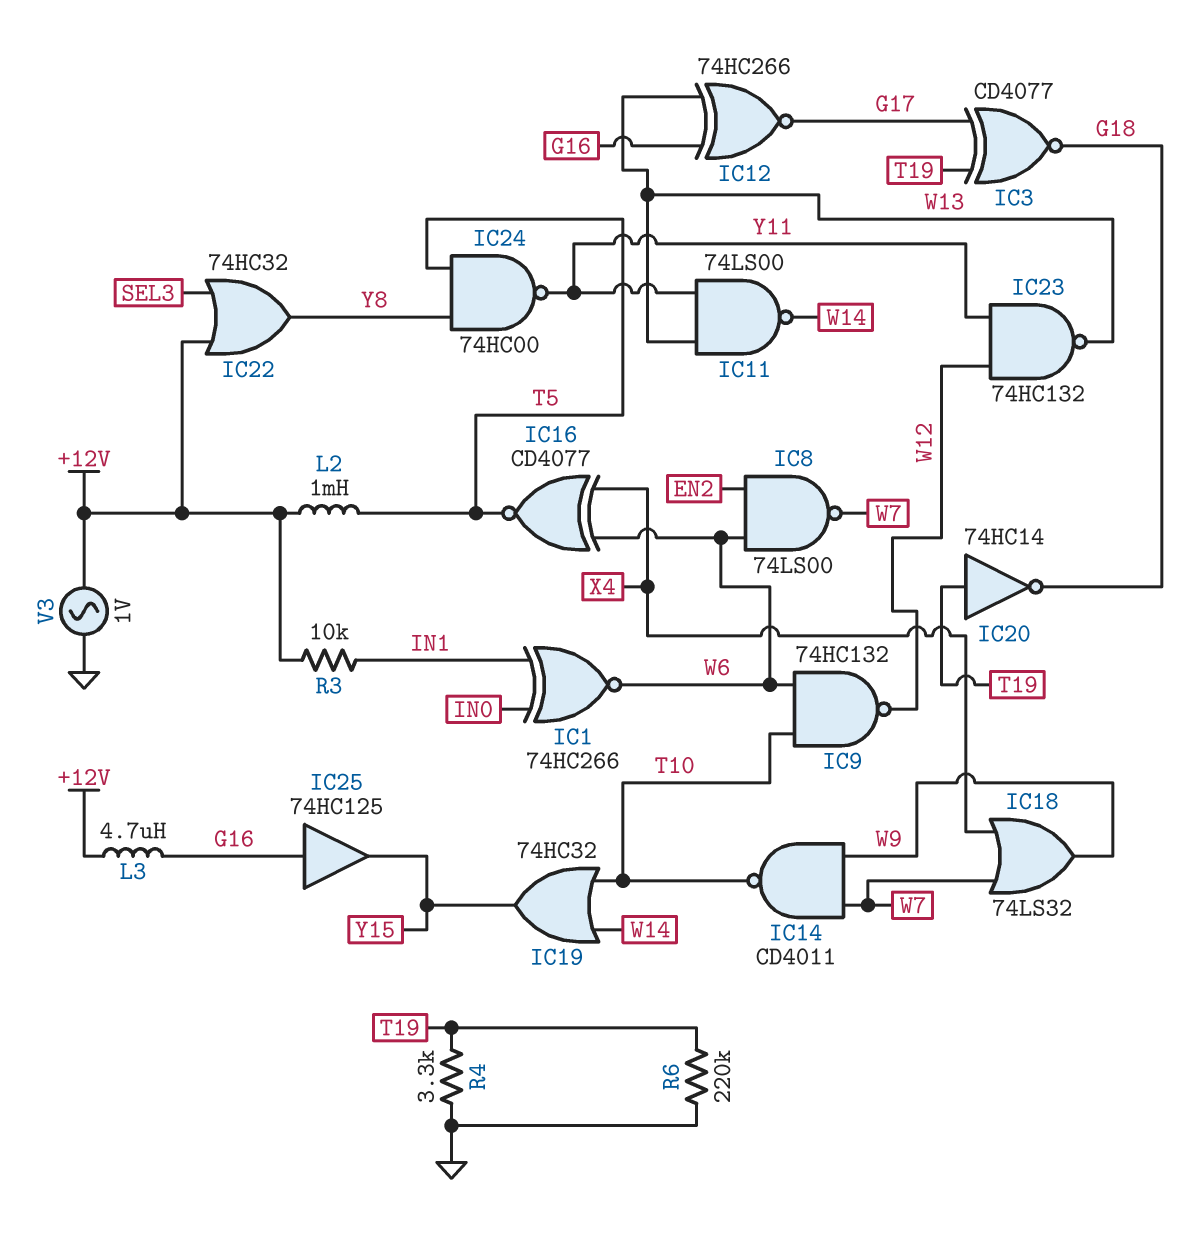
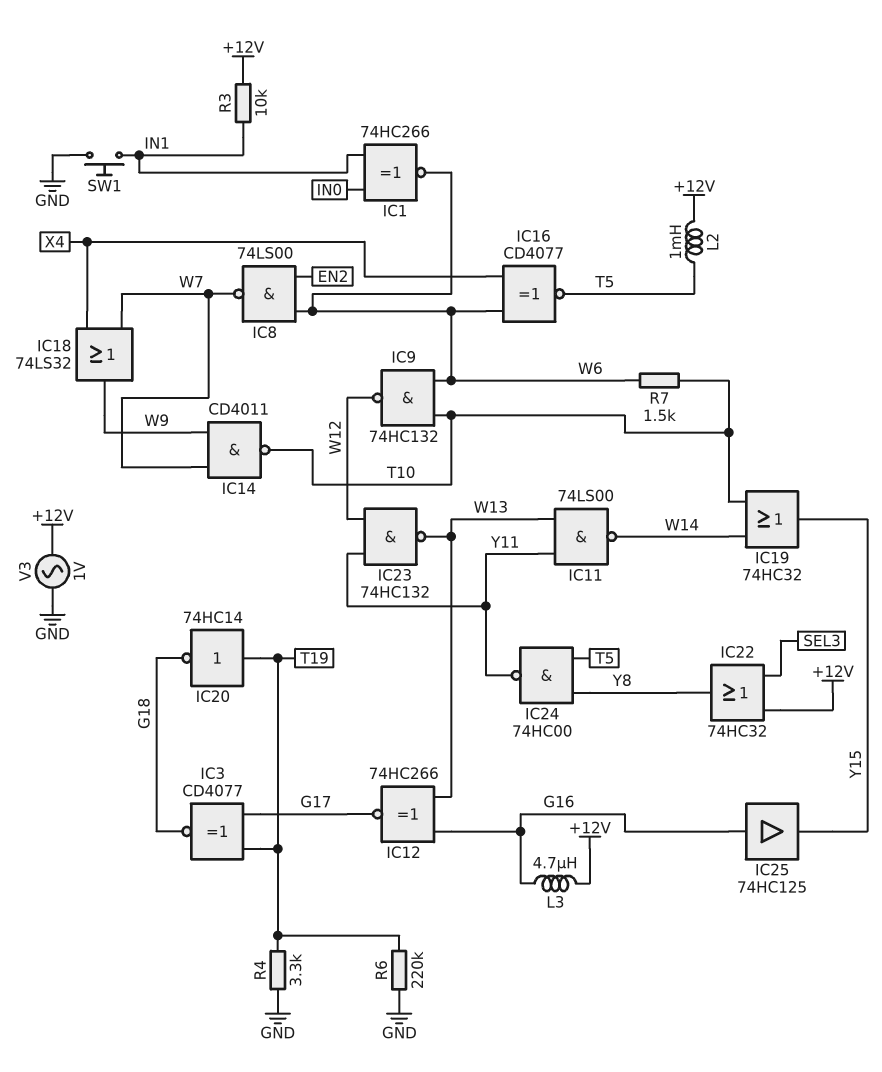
R7: none -> 1.5k (T10, W6)
SW1: none -> button (GND, IN1)

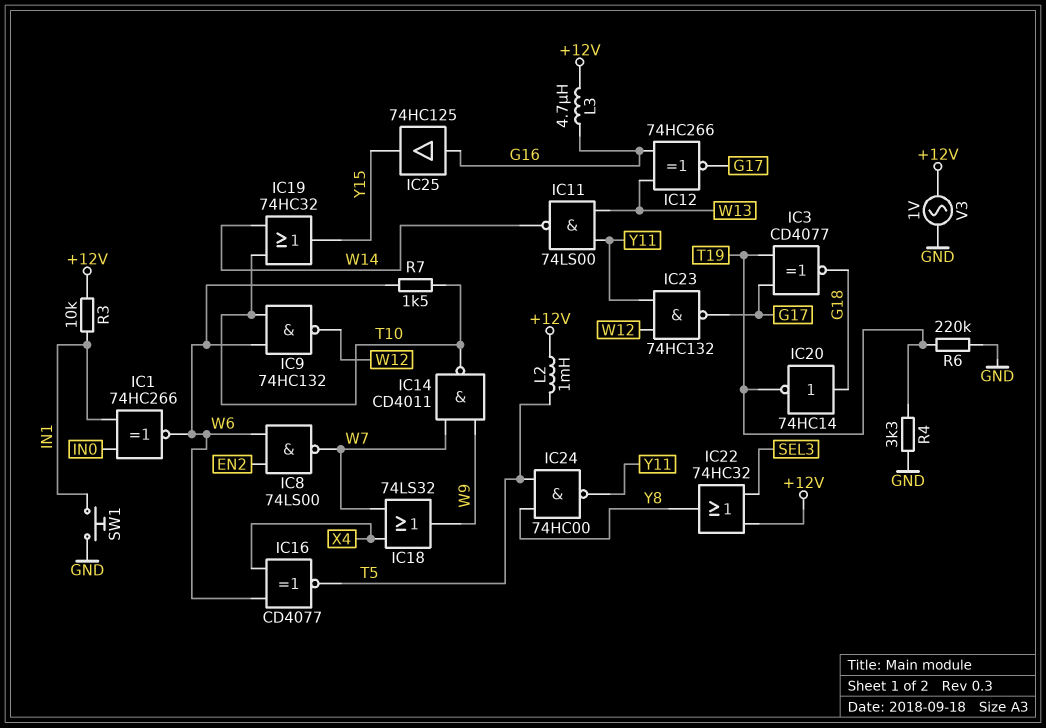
IC20: NOT 74HC14 (in T19, out G18) -> NOT 74HC14 (in G18, out T19)
IC23: NAND 74HC132 (in W12, in Y11, out W13) -> NAND 74HC132 (in W12, in Y11, out G17)

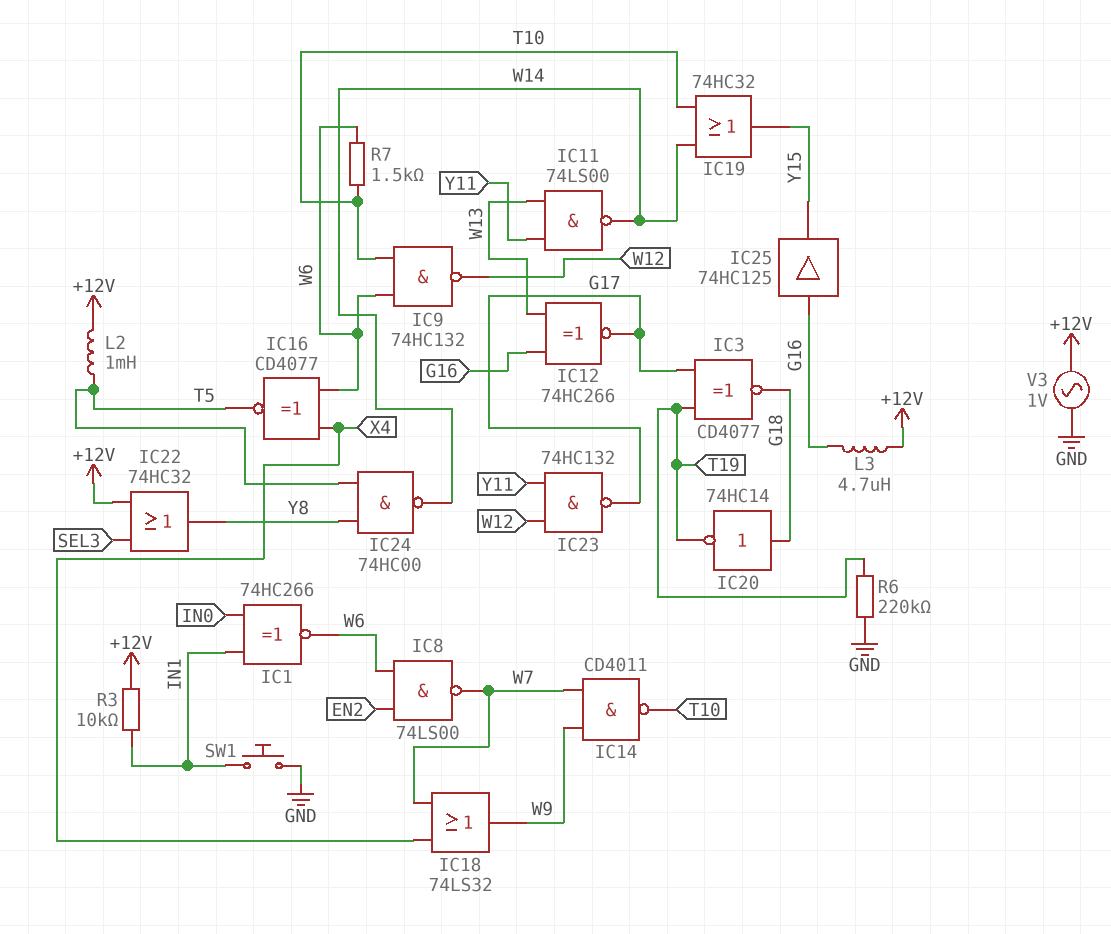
IC24: NAND 74HC00 (in T5, in Y8, out Y11) -> NAND 74HC00 (in T5, in Y8, out W14)
R4: 3.3k (GND, T19) -> none

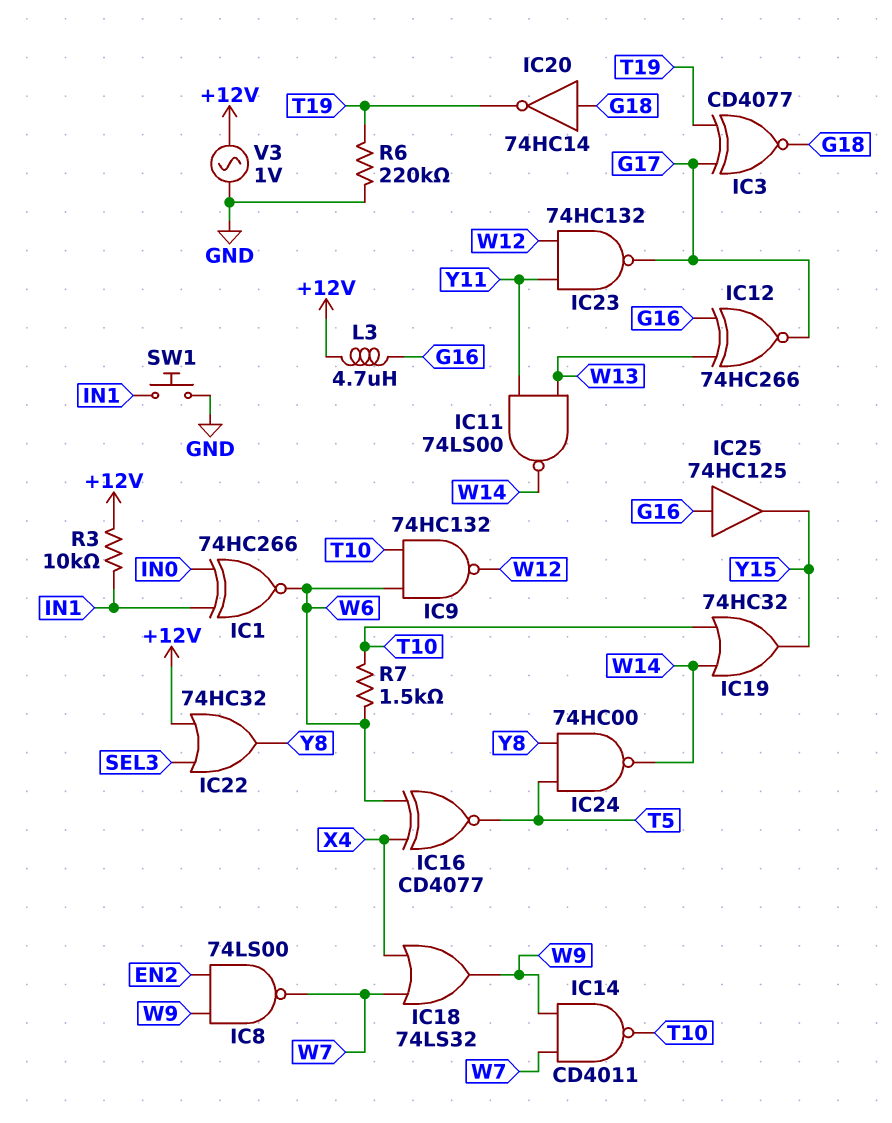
IC8: NAND 74LS00 (in EN2, in W6, out W7) -> NAND 74LS00 (in EN2, in W9, out W7)
L2: 1mH (+12V, T5) -> none

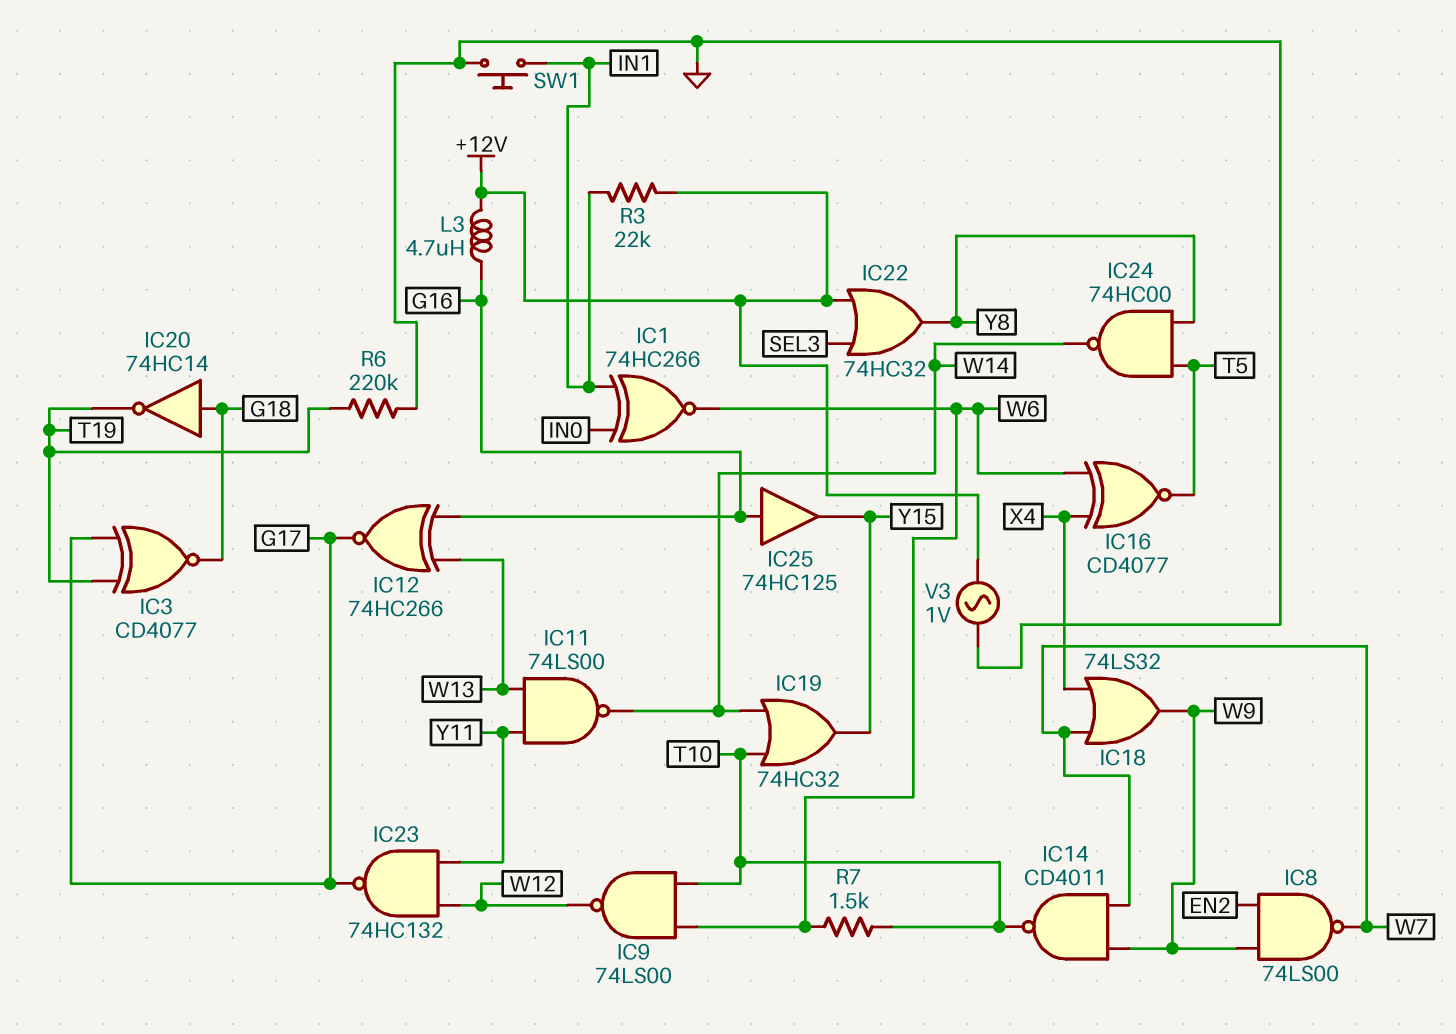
IC9: NAND 74HC132 (in T10, in W6, out W12) -> NAND 74LS00 (in T10, in W6, out W12)
R3: 10k (+12V, IN1) -> 22k (+12V, IN1)

